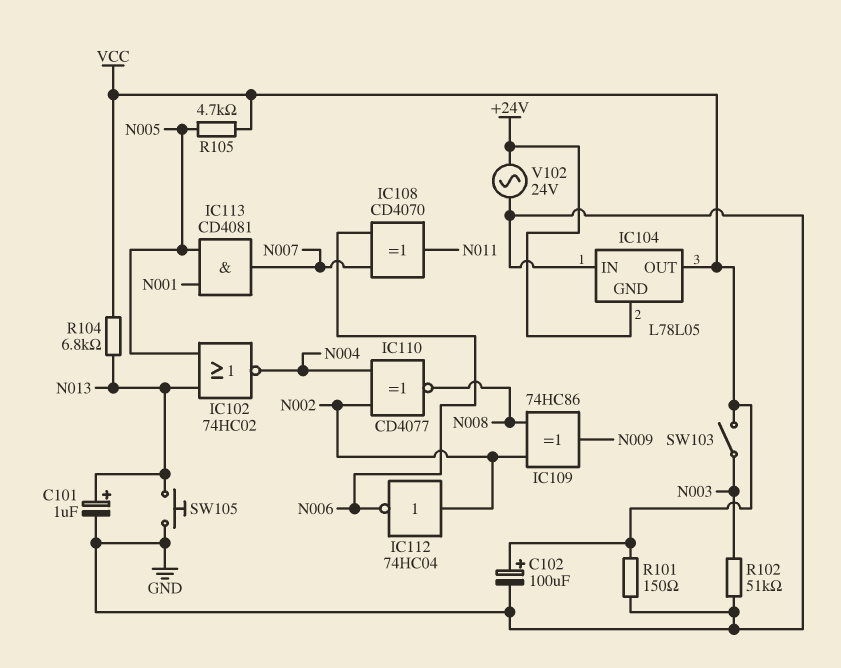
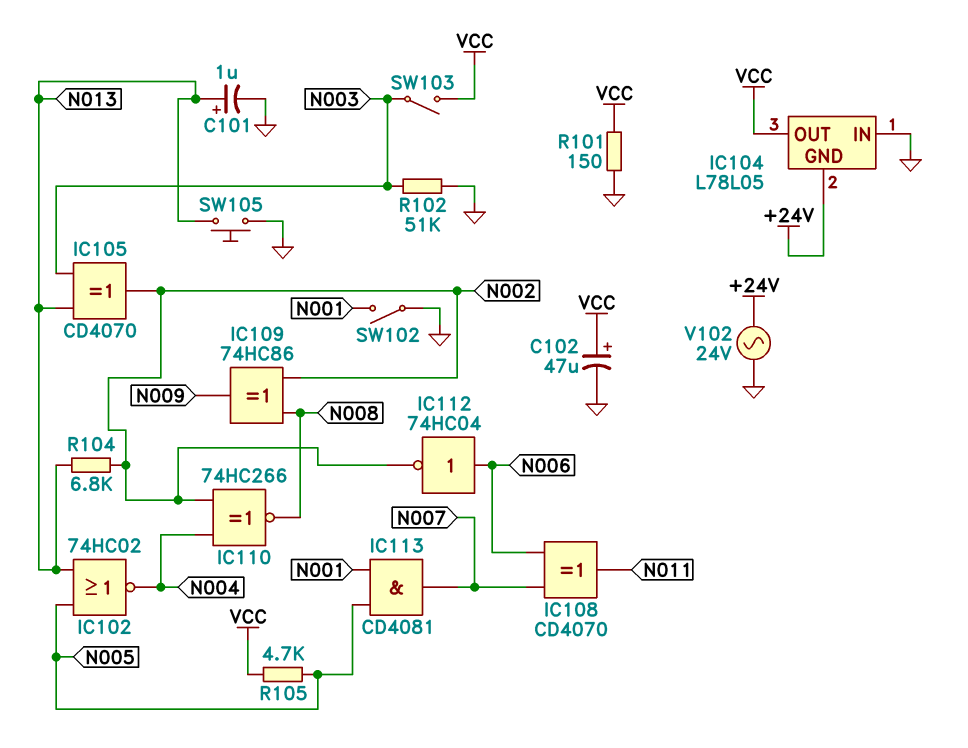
C102: 100uF (plus VCC, minus GND) -> 47uF (plus VCC, minus GND)
IC105: none -> XOR CD4070 (in N003, in N013, out N002)
IC110: XNOR CD4077 (in N002, in N004, out N008) -> XNOR 74HC266 (in N002, in N004, out N008)
IC112: NOT 74HC04 (in N002, out N006) -> NOT 74HC04 (in N006, out N002)
R104: 6.8k (N013, VCC) -> 6.8k (N002, N013)
SW102: none -> switch (GND, N001)

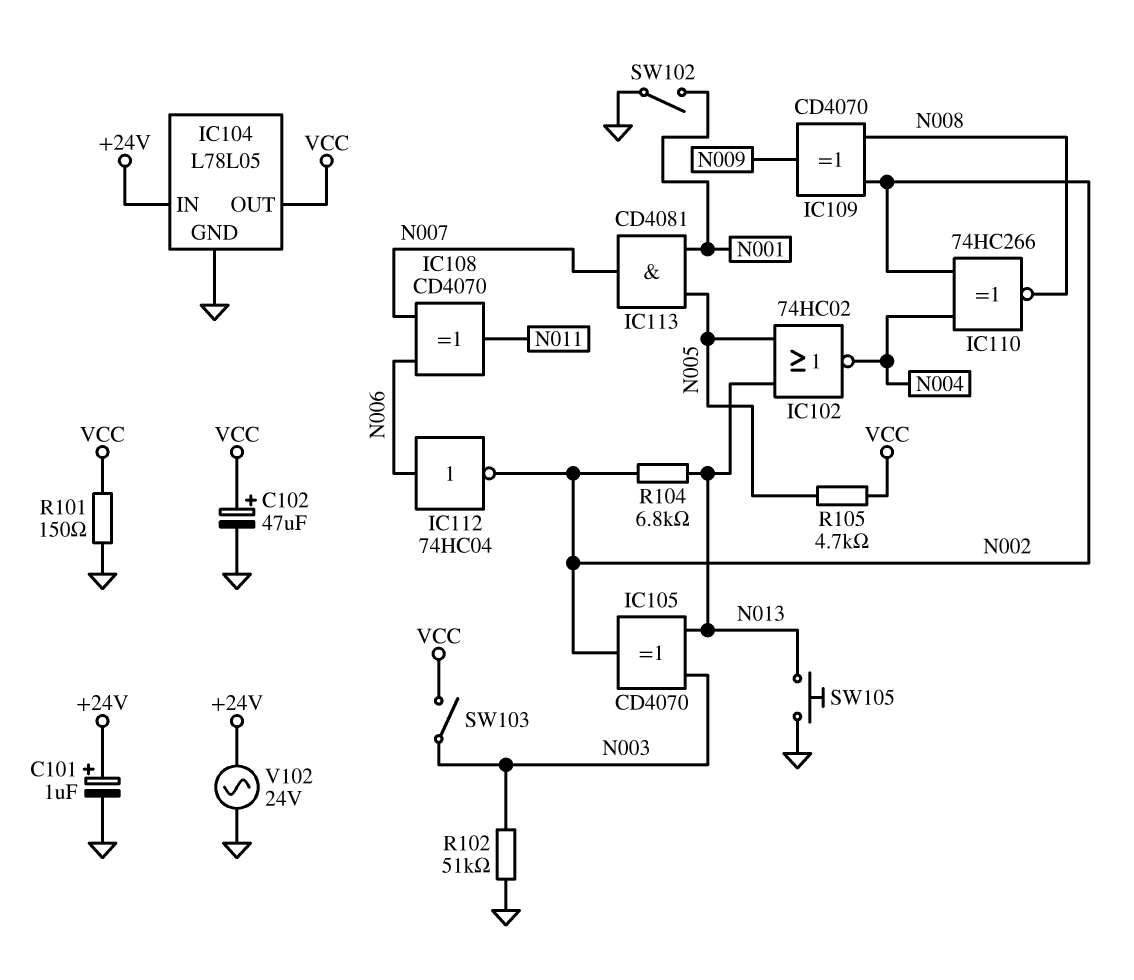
C101: 1uF (plus N013, minus GND) -> 1uF (plus +24V, minus GND)
IC104 pin GND: +24V -> GND
IC104 pin IN: GND -> +24V
IC109: XOR 74HC86 (in N002, in N008, out N009) -> XOR CD4070 (in N002, in N008, out N009)

